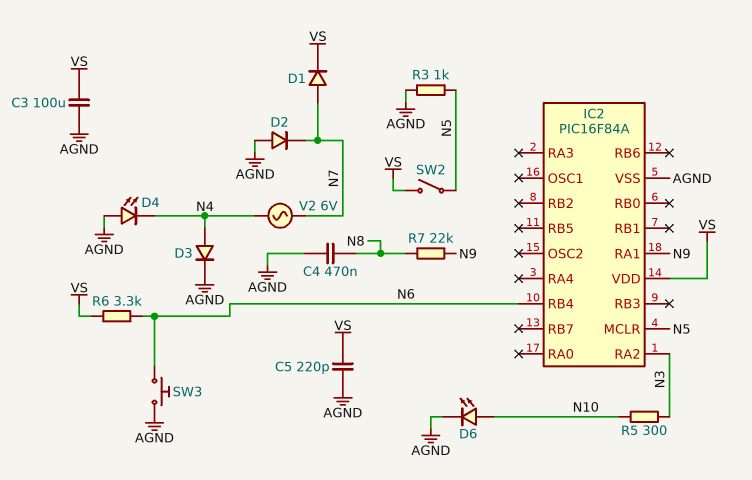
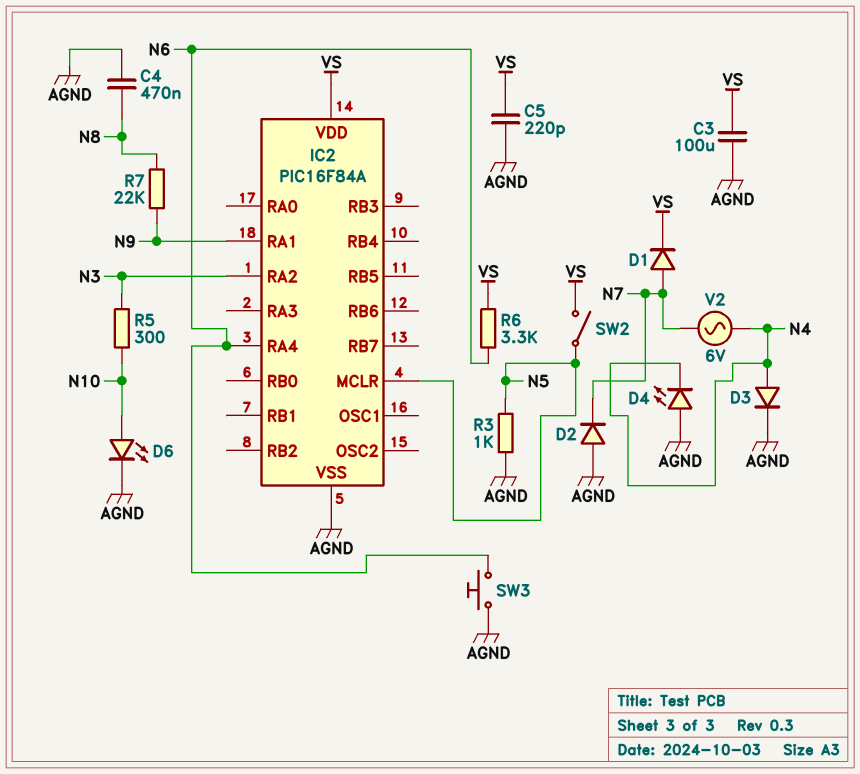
IC2 pin RA4: none -> N6
IC2 pin RB4: N6 -> none

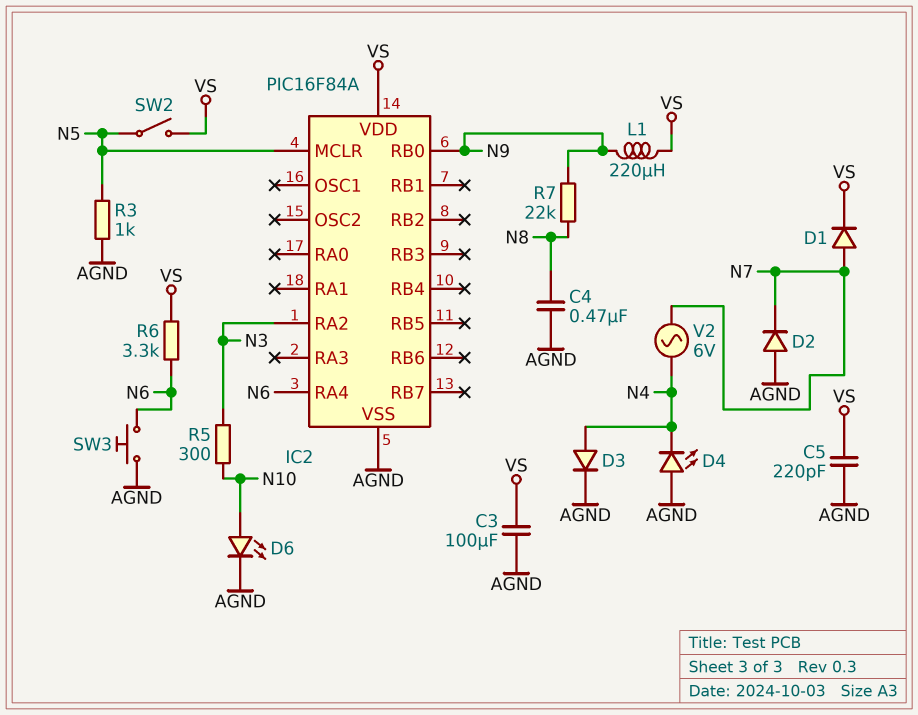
IC2 pin RA1: N9 -> none
IC2 pin RB0: none -> N9
L1: none -> 220uH (N9, VS)

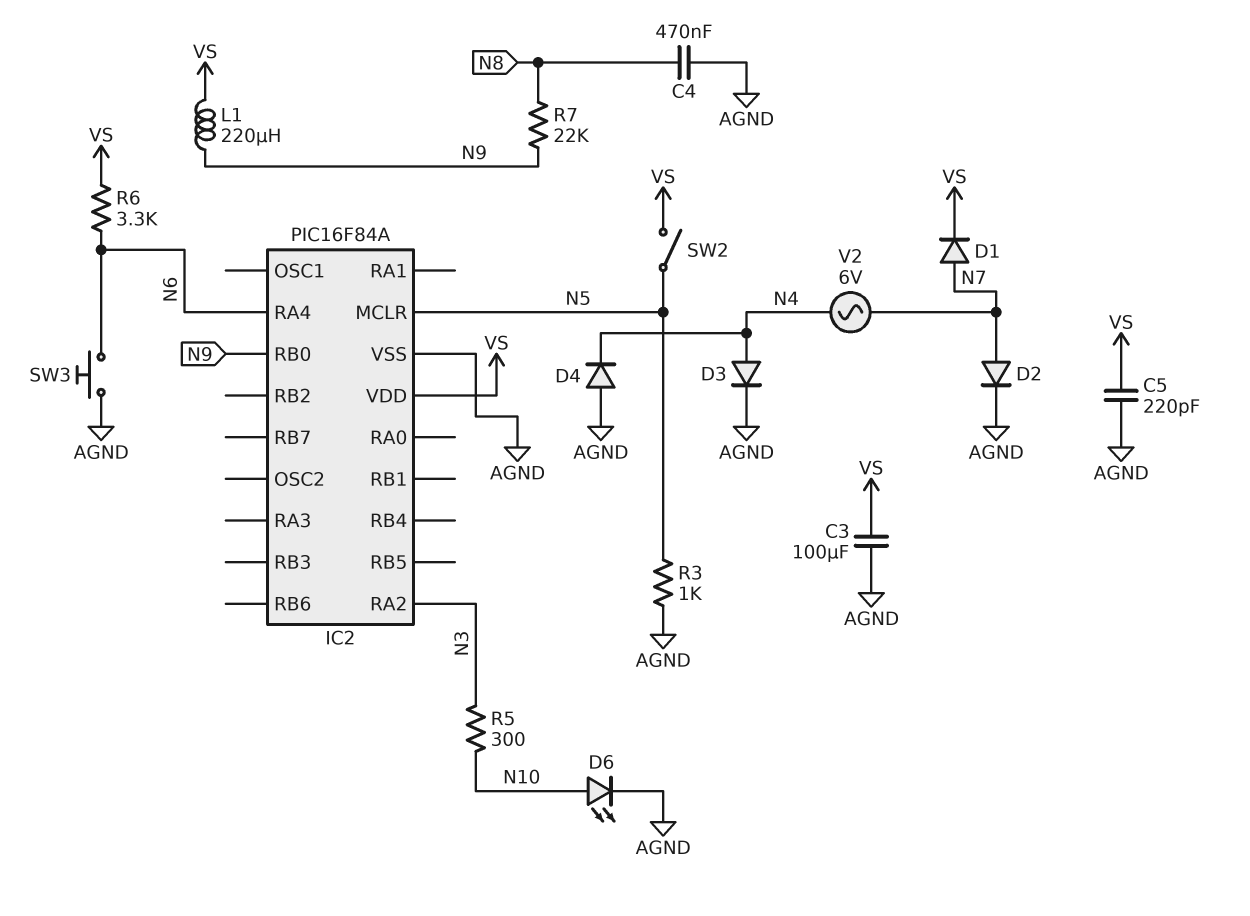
D2: diode (A AGND, K N7) -> diode (A N7, K AGND)
D4: LED (A AGND, K N4) -> diode (A AGND, K N4)

